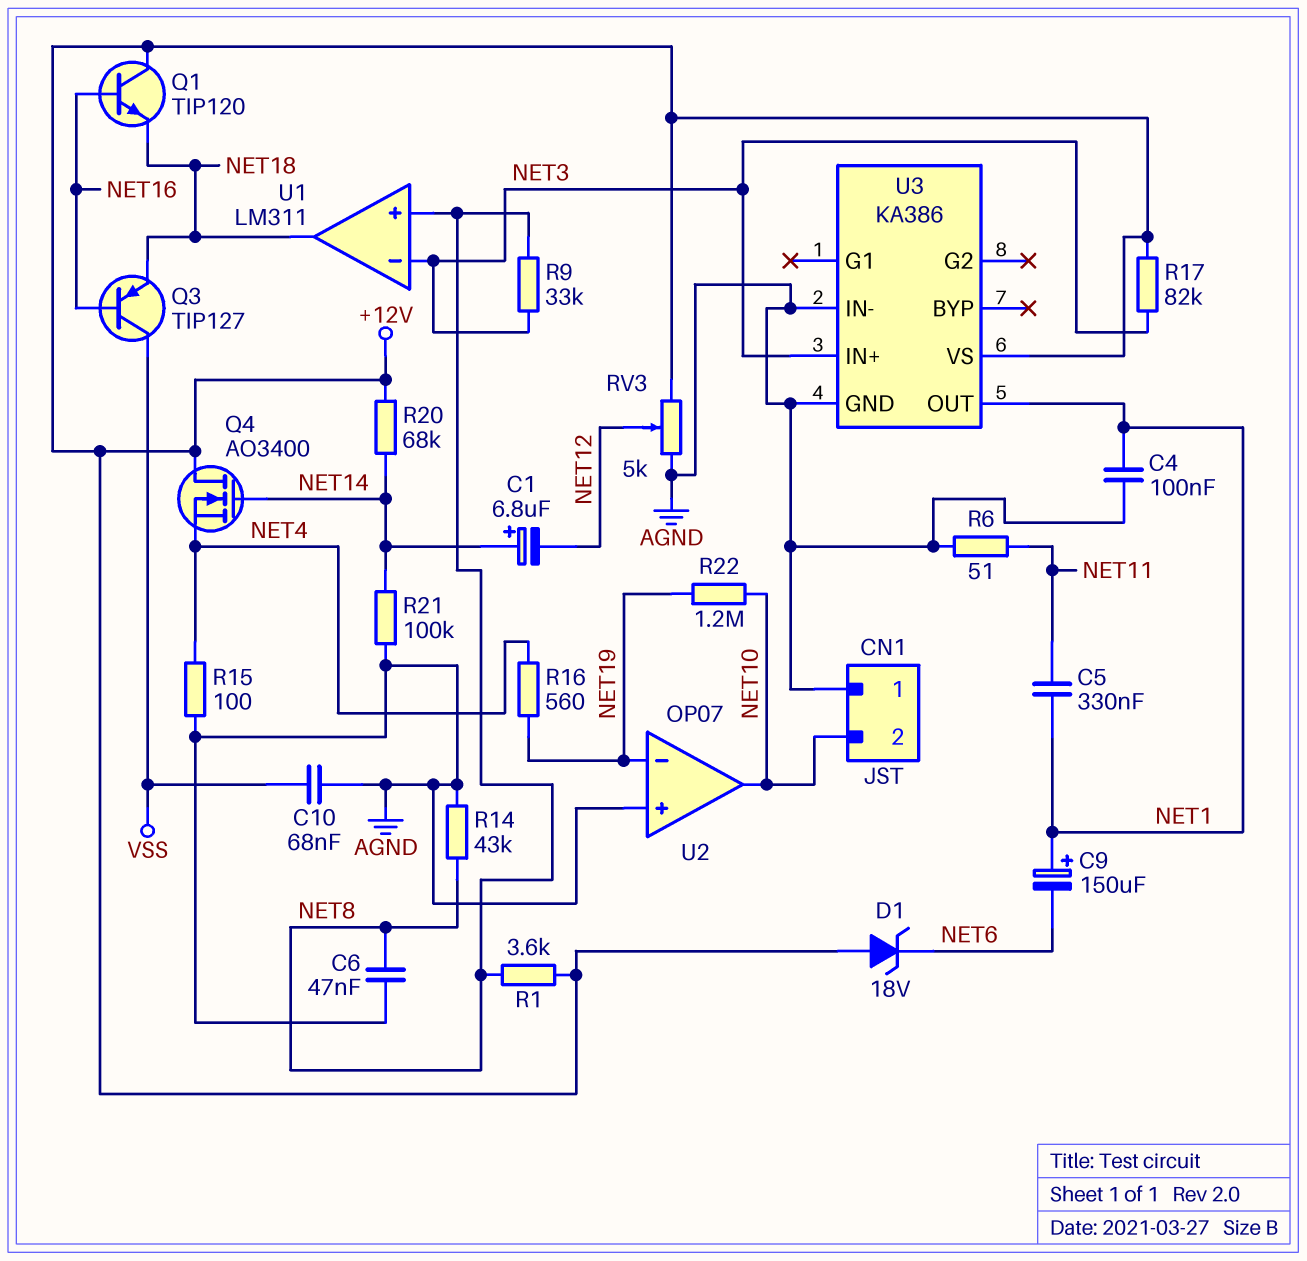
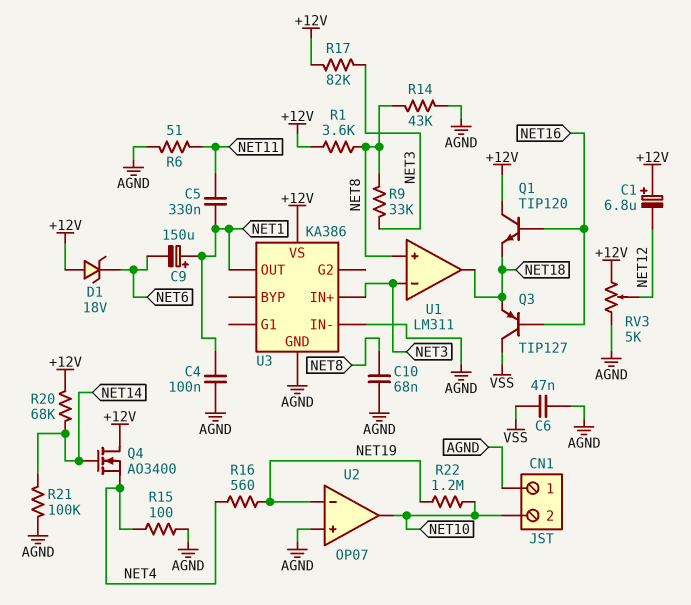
C1: 6.8uF (plus NET14, minus NET12) -> 6.8uF (plus +12V, minus NET12)
C6: 47nF (AGND, NET8) -> 47nF (AGND, VSS)
C10: 68nF (AGND, VSS) -> 68nF (AGND, NET8)

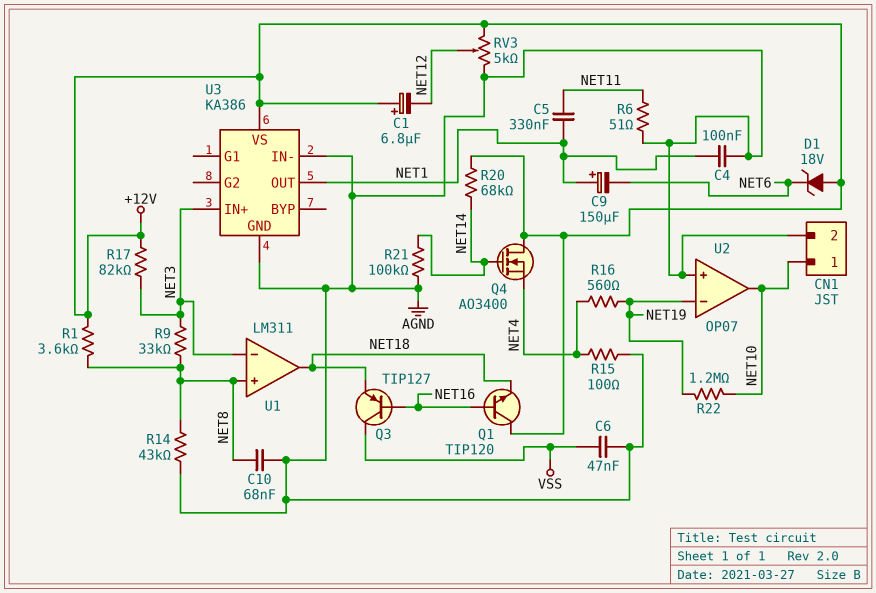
CN1 pin 1: AGND -> NET10
CN1 pin 2: NET10 -> AGND

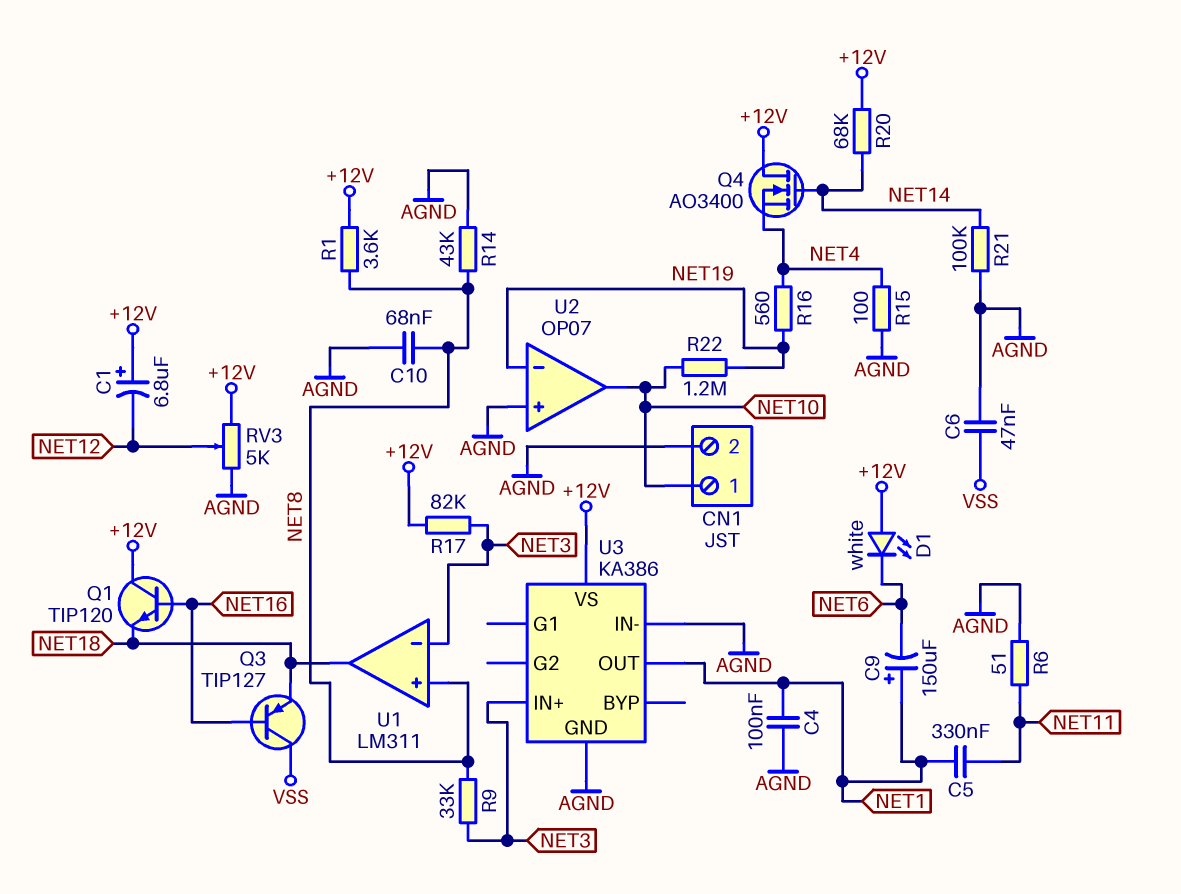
D1: zener 18V (A +12V, K NET6) -> LED white (A +12V, K NET6)

